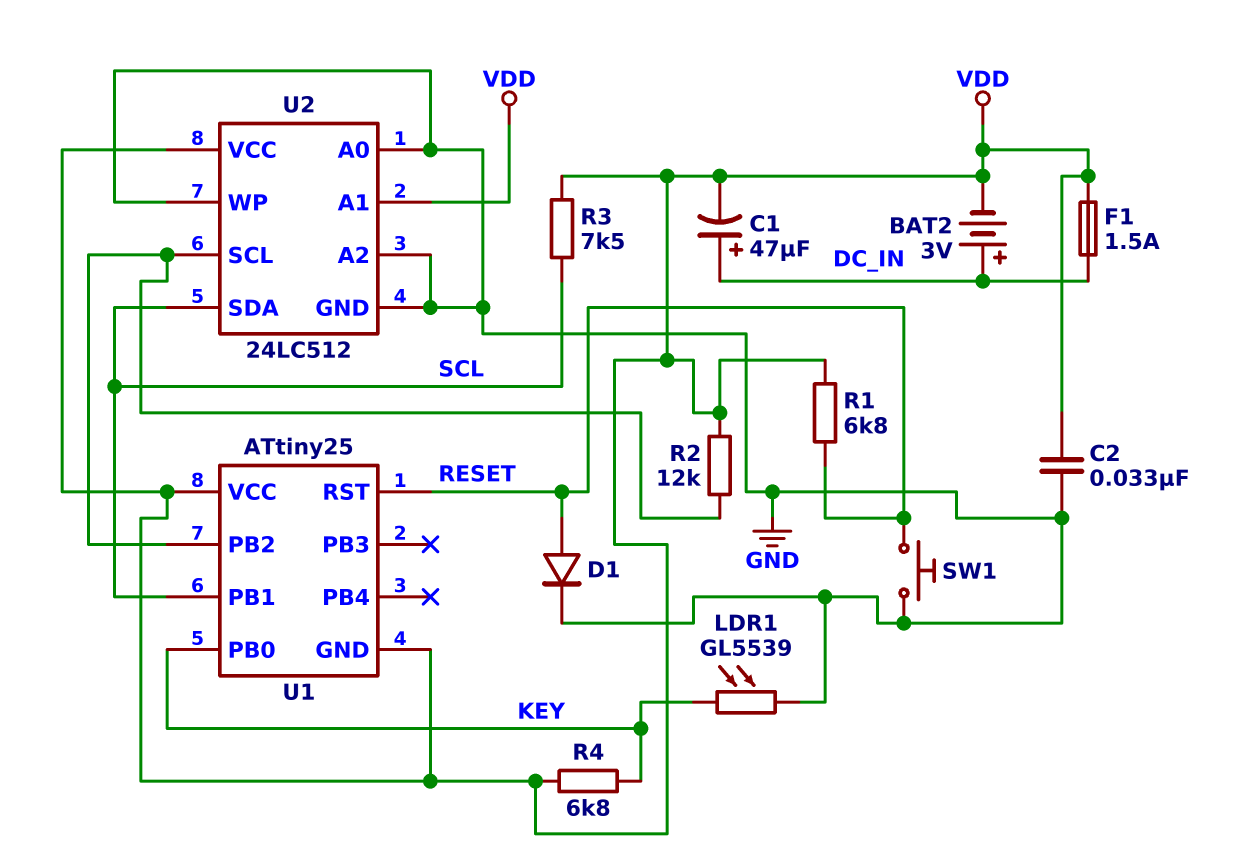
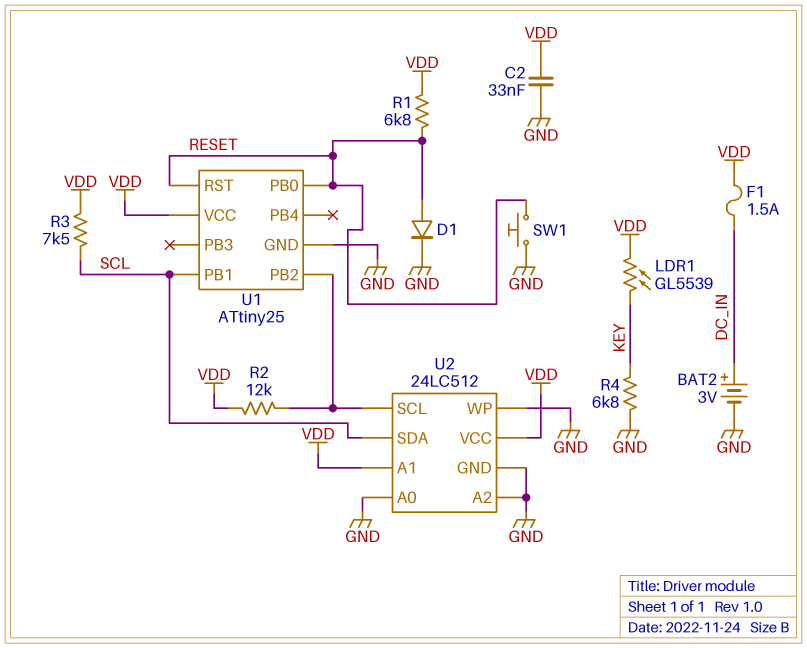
BAT2: 3V (plus DC_IN, minus VDD) -> 3V (plus DC_IN, minus GND)
C1: 47uF (plus DC_IN, minus VDD) -> none
LDR1: GL5539 (GND, KEY) -> GL5539 (KEY, VDD)
R4: 6.8k (KEY, VDD) -> 6.8k (GND, KEY)
U1 pin GND: VDD -> GND
U1 pin PB0: KEY -> RESET

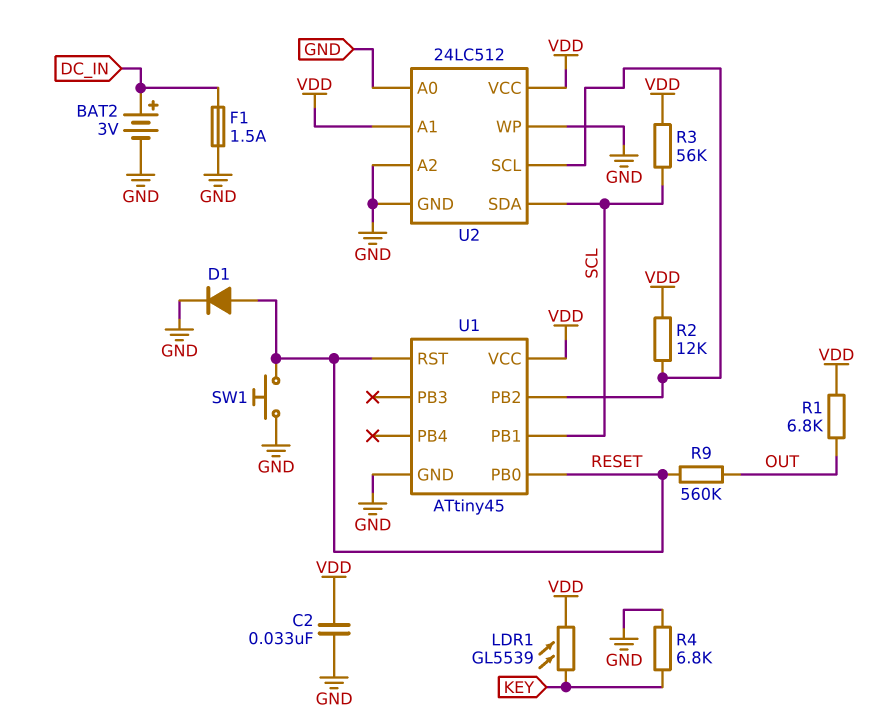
F1: 1.5A (DC_IN, VDD) -> 1.5A (DC_IN, GND)
R1: 6.8k (RESET, VDD) -> 6.8k (OUT, VDD)
R3: 7.5k (SCL, VDD) -> 56k (SCL, VDD)
R9: none -> 560k (OUT, RESET)
U1: ATtiny25 -> ATtiny45

